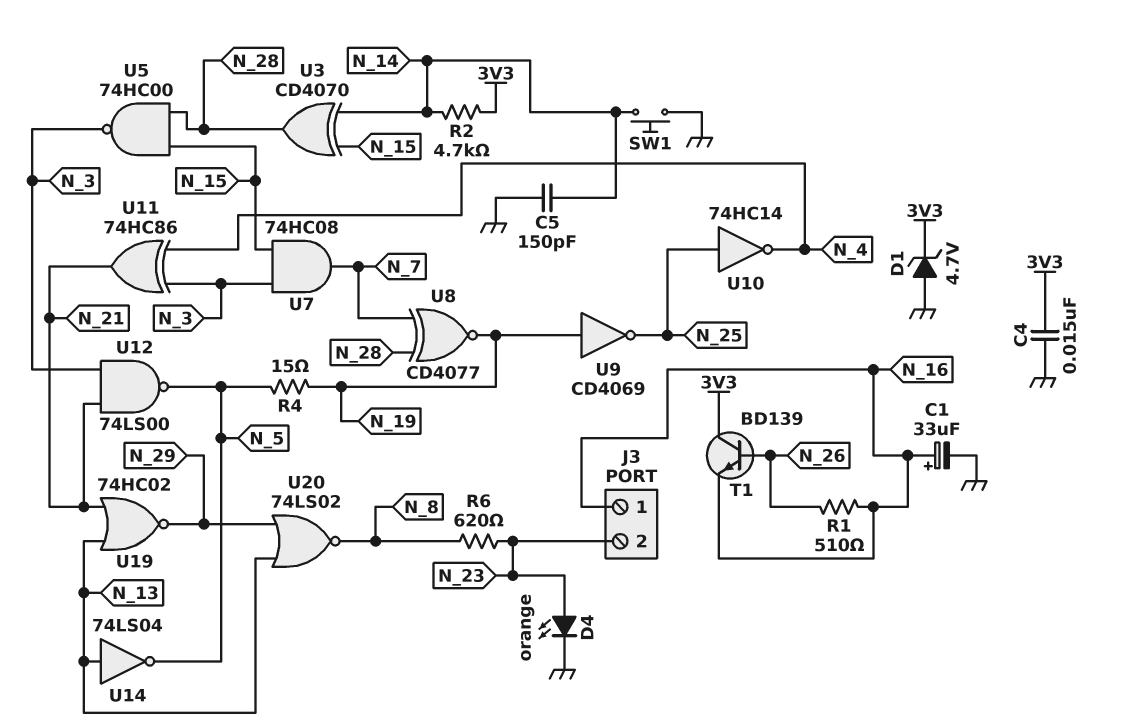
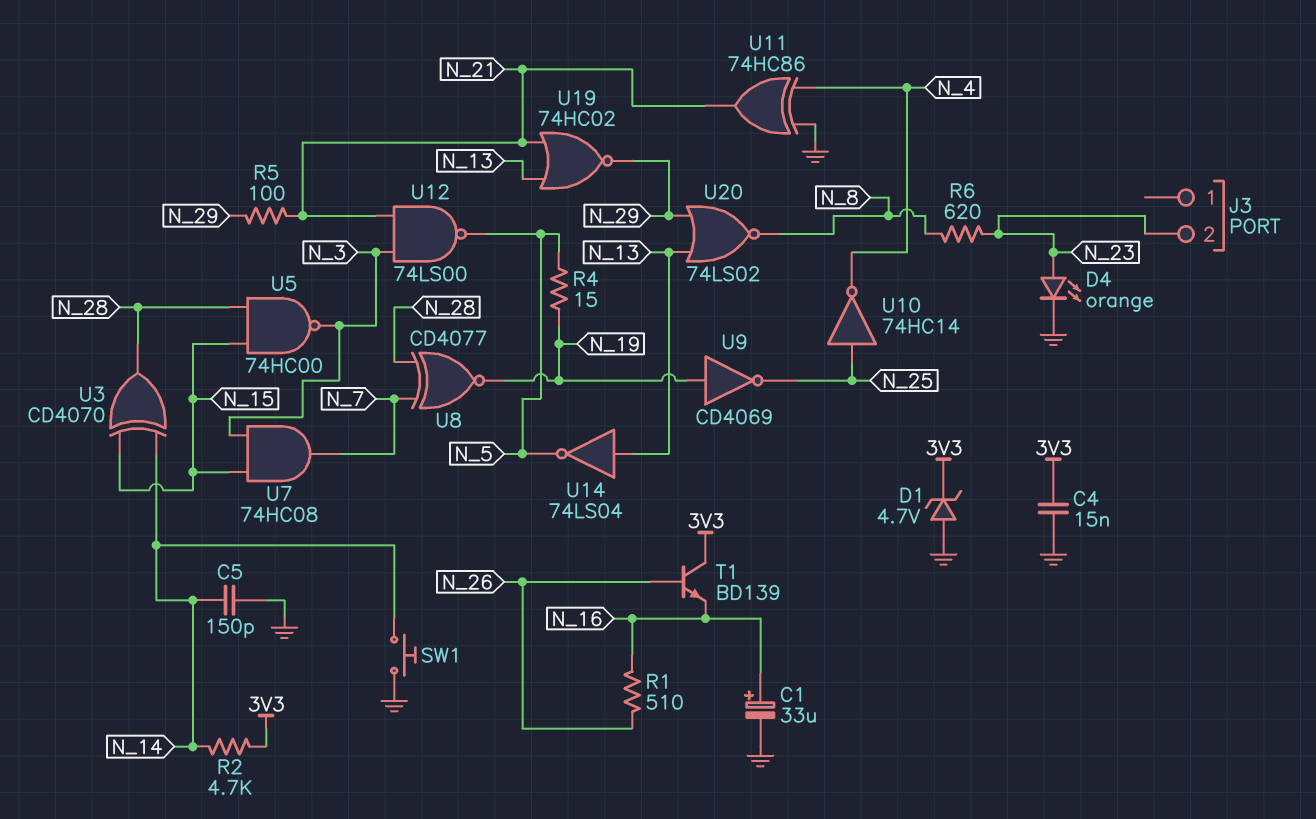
J3 pin 1: N_16 -> none
R5: none -> 100 (N_21, N_29)
U11: XOR 74HC86 (in N_3, in N_4, out N_21) -> XOR 74HC86 (in GND, in N_4, out N_21)

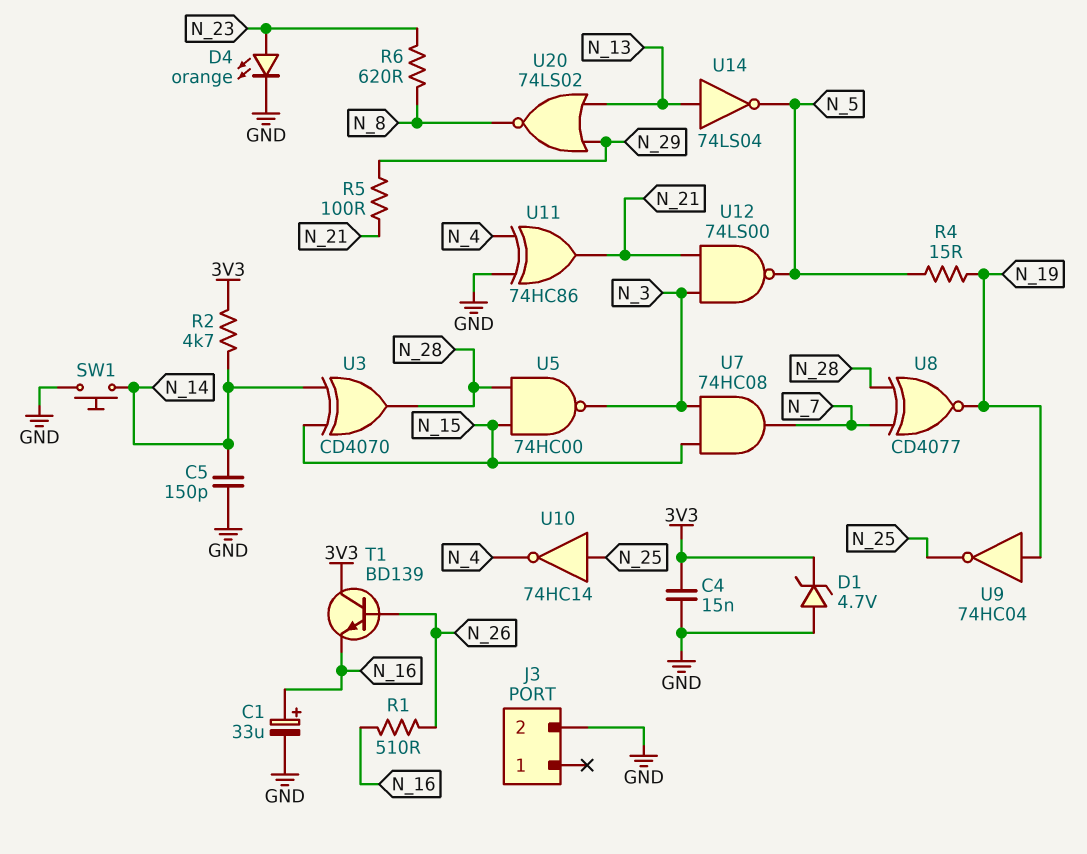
J3 pin 2: N_23 -> GND
U9: NOT CD4069 (in N_19, out N_25) -> NOT 74HC04 (in N_19, out N_25)
U19: NOR 74HC02 (in N_13, in N_21, out N_29) -> none

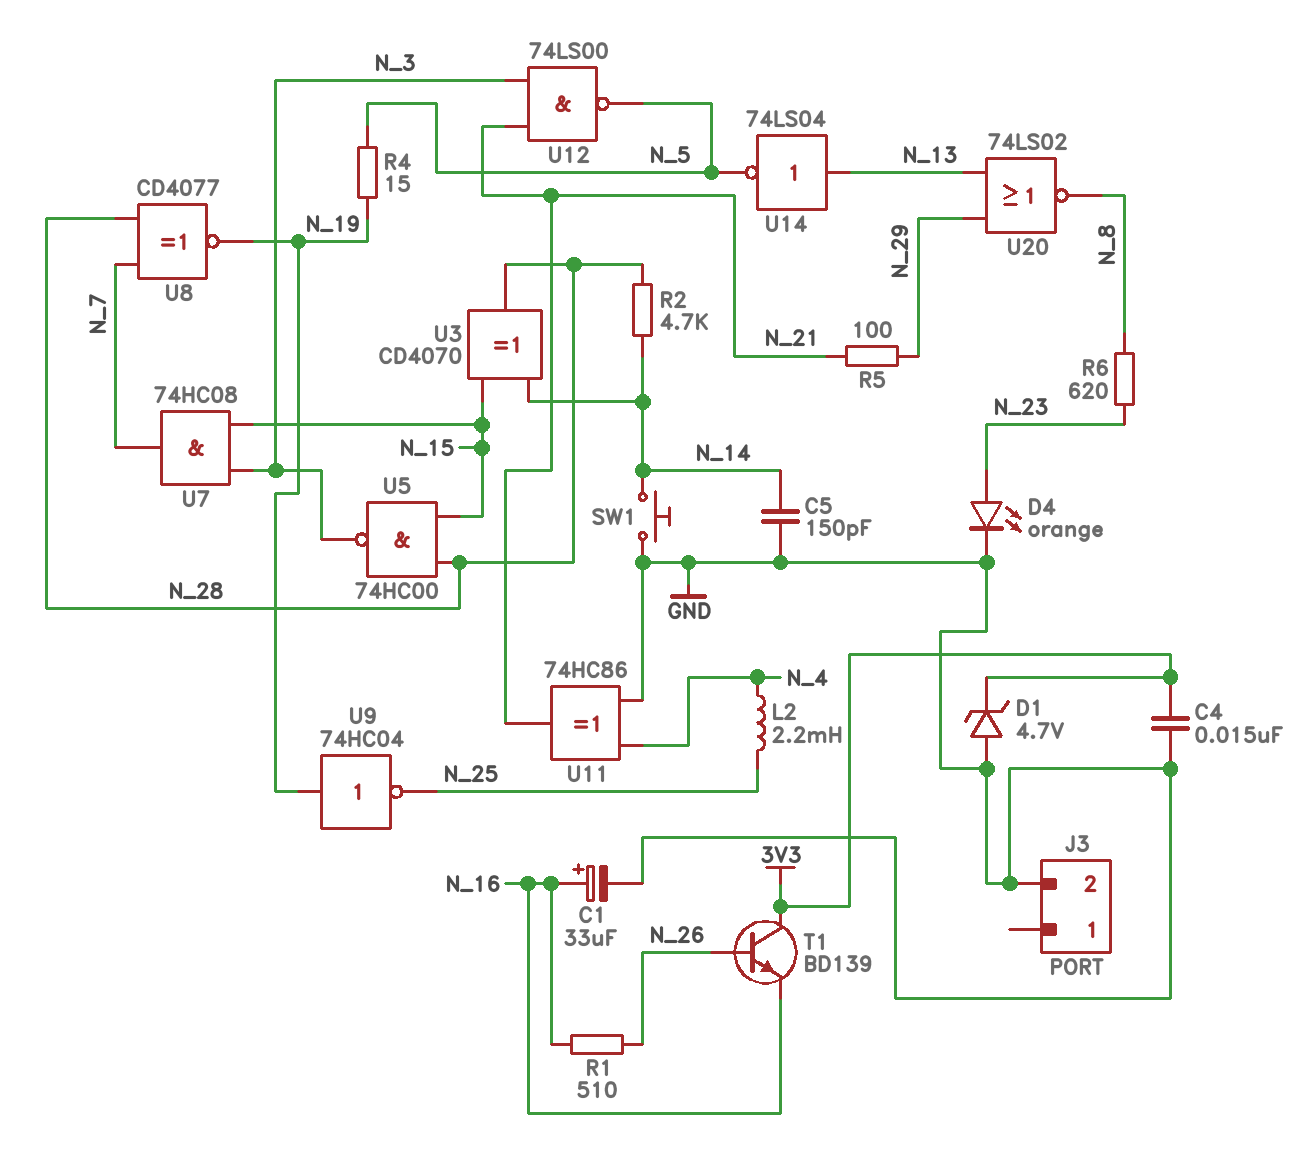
L2: none -> 2.2mH (N_4, N_25)
R2: 4.7k (3V3, N_14) -> 4.7k (N_14, N_28)
U10: NOT 74HC14 (in N_25, out N_4) -> none

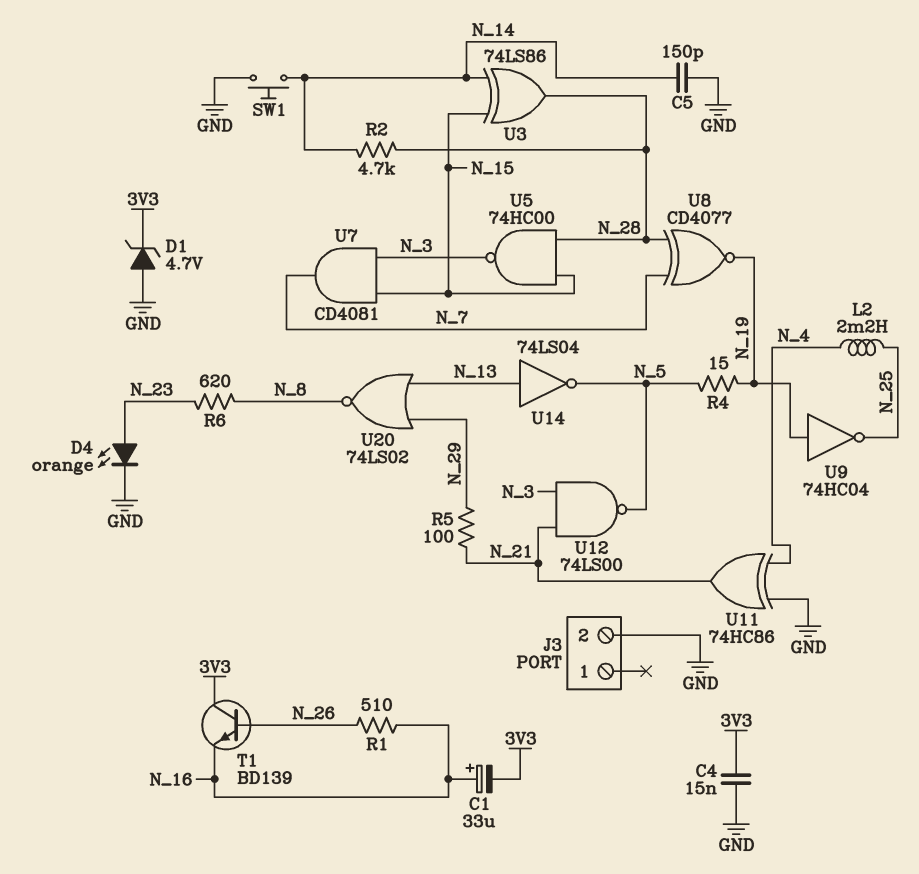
C1: 33uF (plus N_16, minus GND) -> 33uF (plus N_16, minus 3V3)
U3: XOR CD4070 (in N_14, in N_15, out N_28) -> XOR 74LS86 (in N_14, in N_15, out N_28)
U7: AND 74HC08 (in N_3, in N_15, out N_7) -> AND CD4081 (in N_3, in N_15, out N_7)

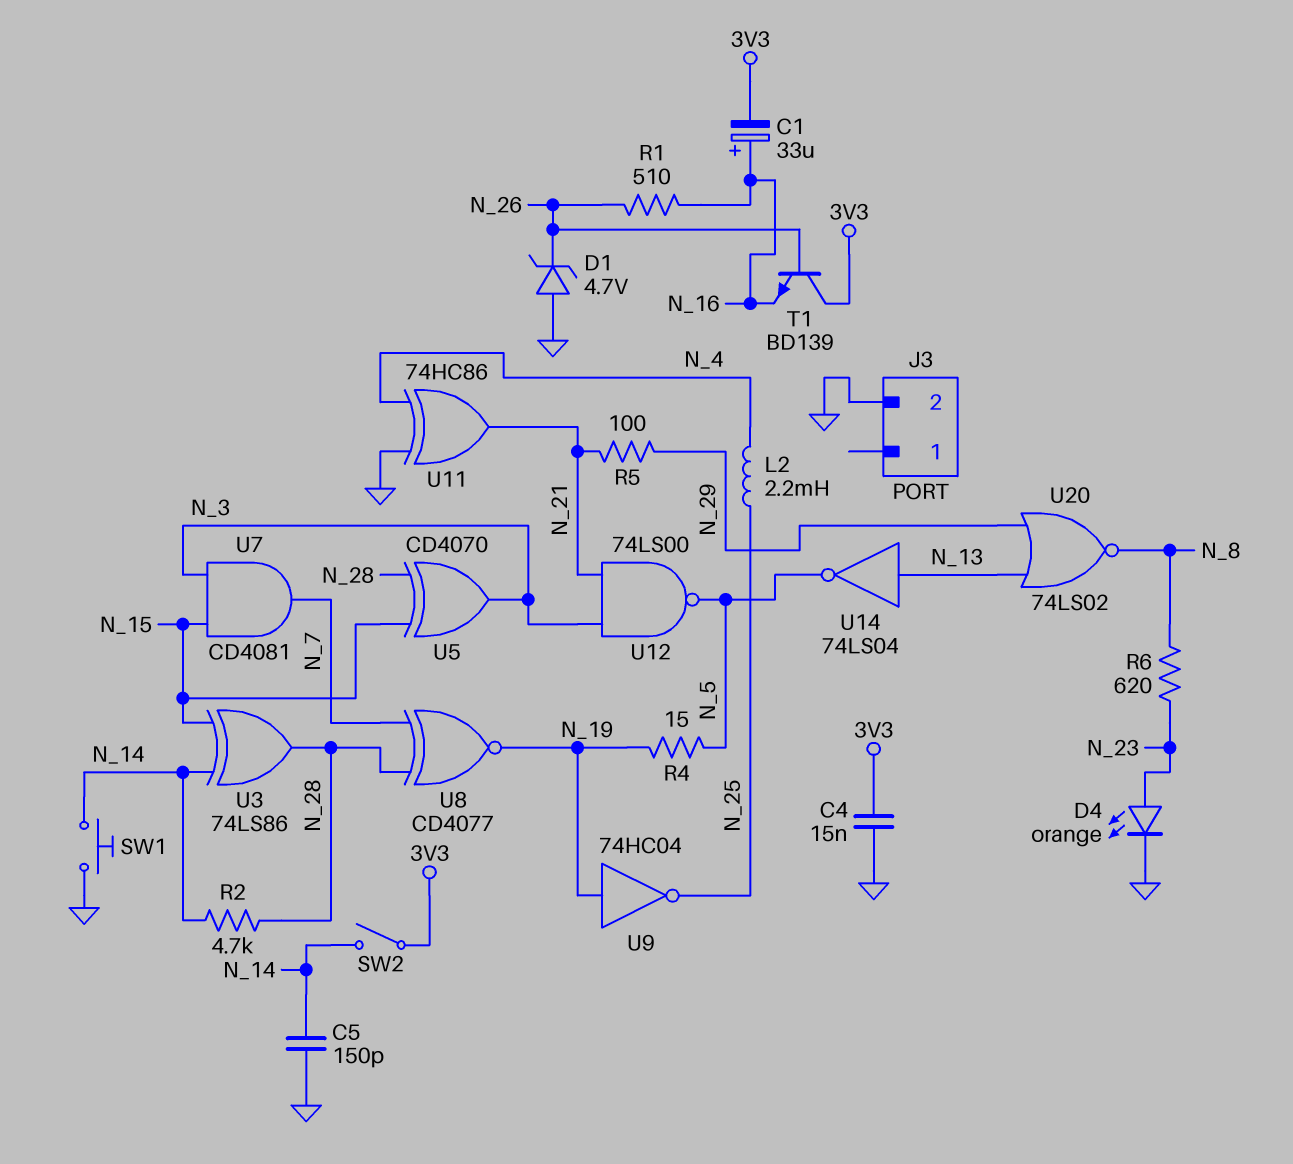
D1: zener 4.7V (A GND, K 3V3) -> zener 4.7V (A GND, K N_26)
SW2: none -> switch (3V3, N_14)
U5: NAND 74HC00 (in N_15, in N_28, out N_3) -> XOR CD4070 (in N_15, in N_28, out N_3)

